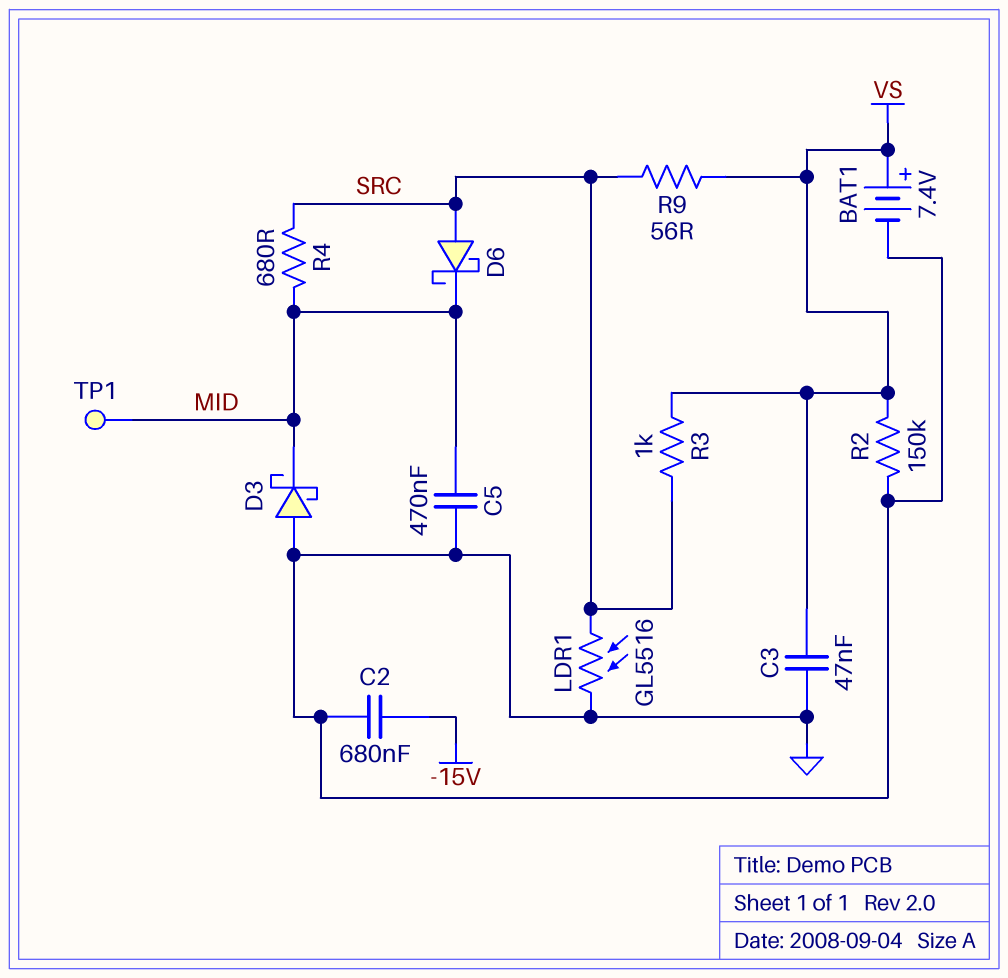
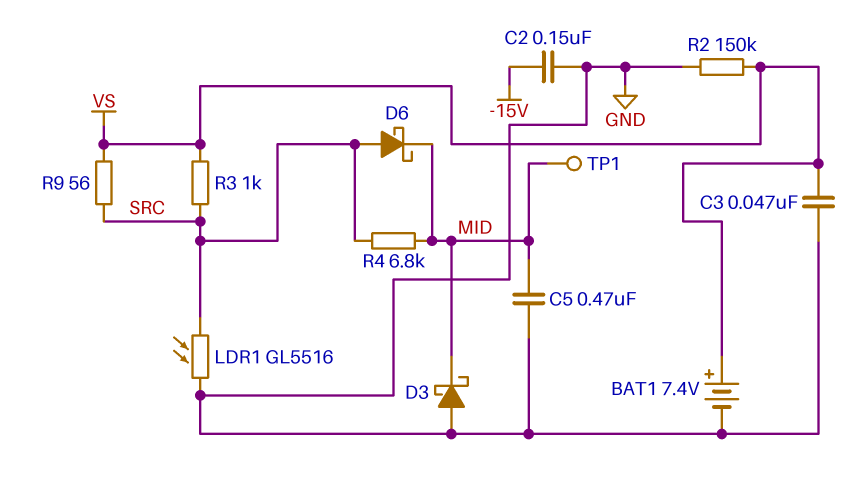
C2: 680nF (-15V, GND) -> 150nF (-15V, GND)
R4: 680 (MID, SRC) -> 6.8k (MID, SRC)

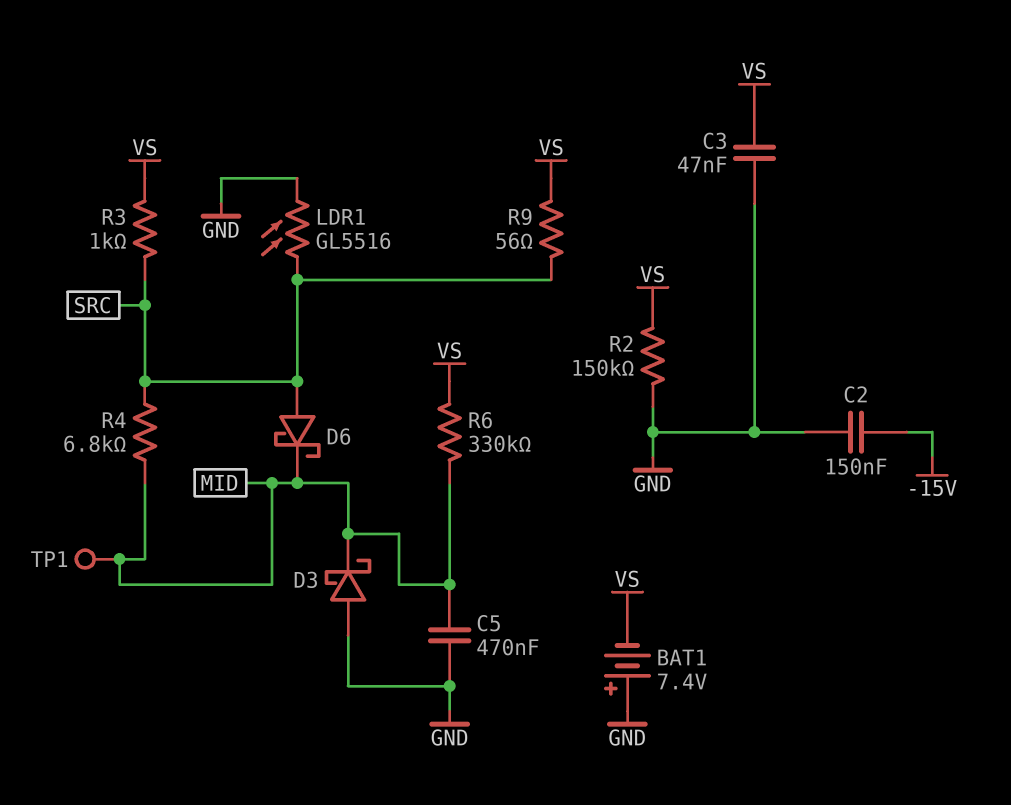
BAT1: 7.4V (plus VS, minus GND) -> 7.4V (plus GND, minus VS)
R6: none -> 330k (MID, VS)

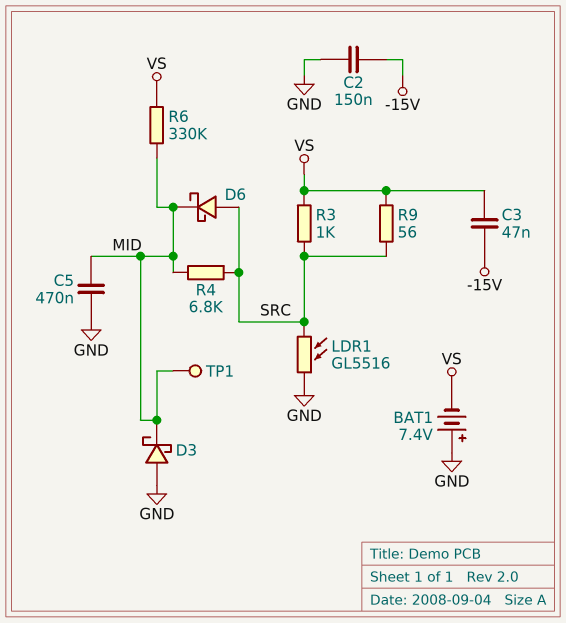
C3: 47nF (GND, VS) -> 47nF (-15V, VS)
R2: 150k (GND, VS) -> none

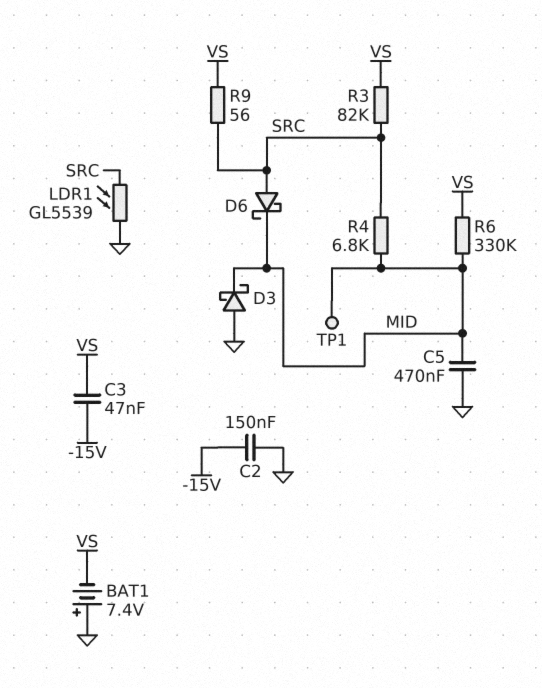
LDR1: GL5516 (GND, SRC) -> GL5539 (GND, SRC)
R3: 1k (SRC, VS) -> 82k (SRC, VS)

